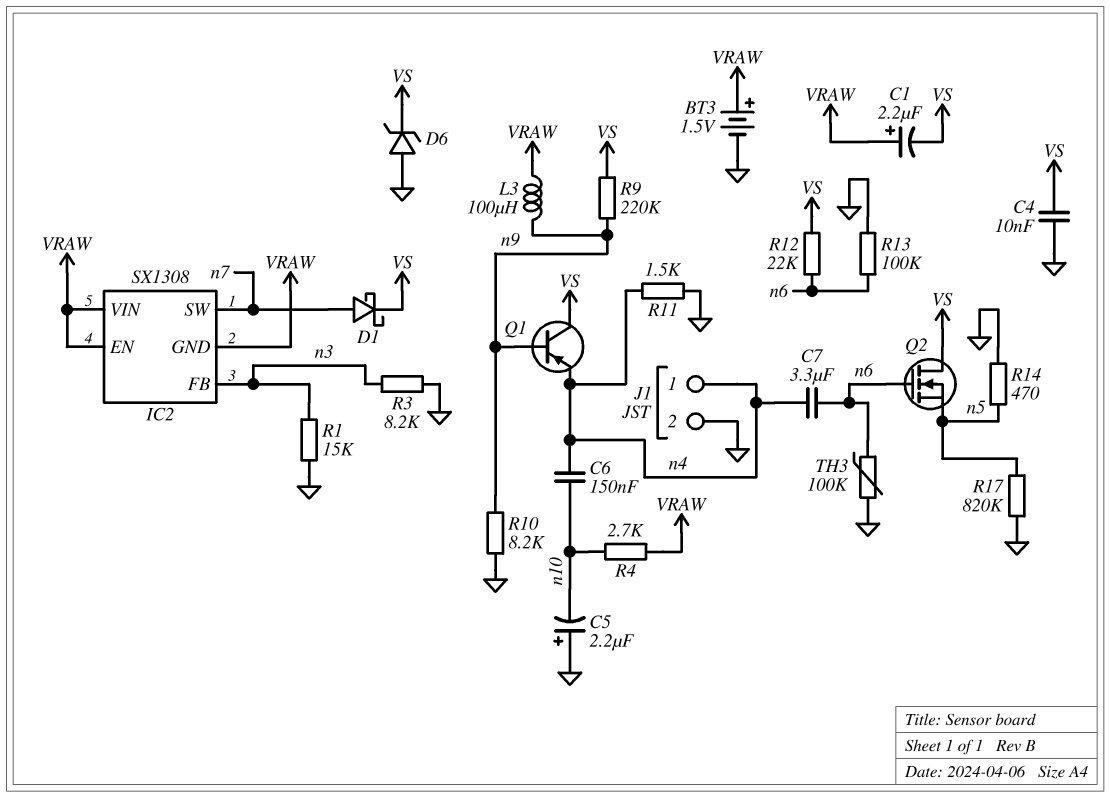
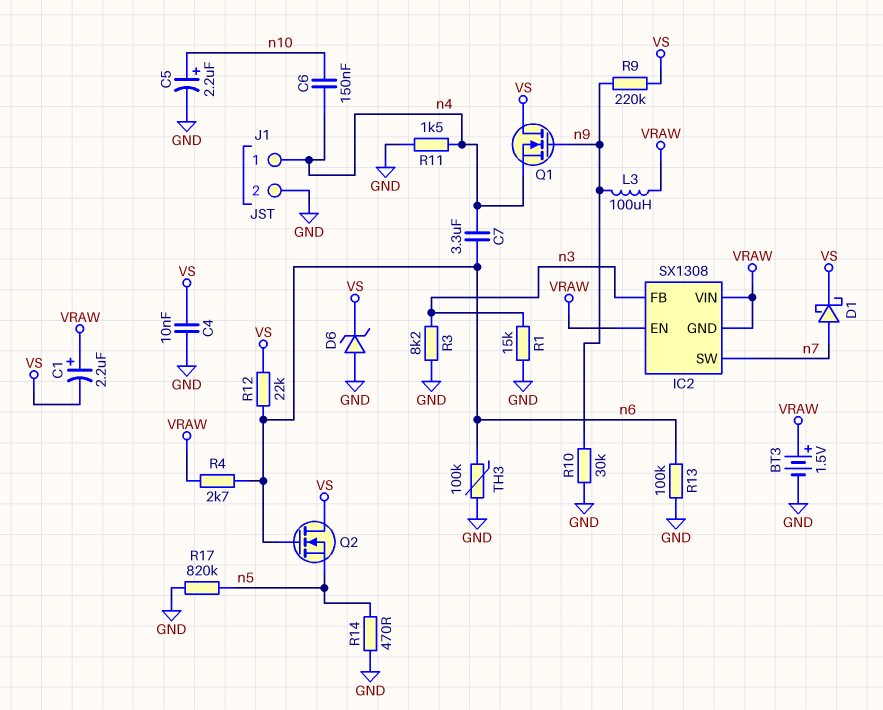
C5: 2.2uF (plus GND, minus n10) -> 2.2uF (plus n10, minus GND)
Q1: PNP (B n9, C VS, E n4) -> NMOS (G n9, D VS, S n4)
R4: 2.7k (VRAW, n10) -> 2.7k (VRAW, n6)
R10: 8.2k (GND, n9) -> 30k (GND, n9)

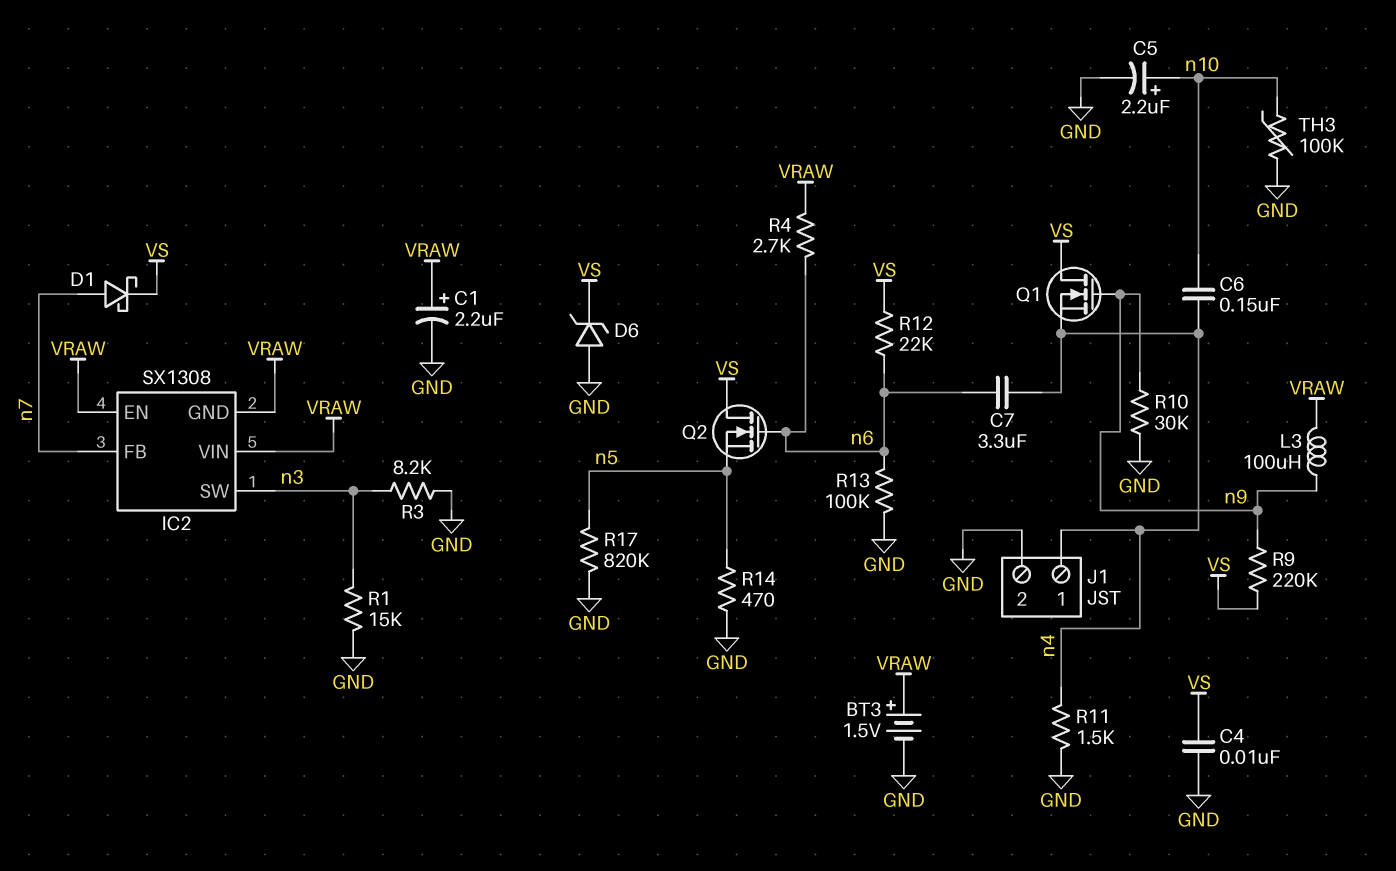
C1: 2.2uF (plus VRAW, minus VS) -> 2.2uF (plus VRAW, minus GND)
IC2 pin FB: n3 -> n7
IC2 pin SW: n7 -> n3
TH3: 100k (GND, n6) -> 100k (GND, n10)

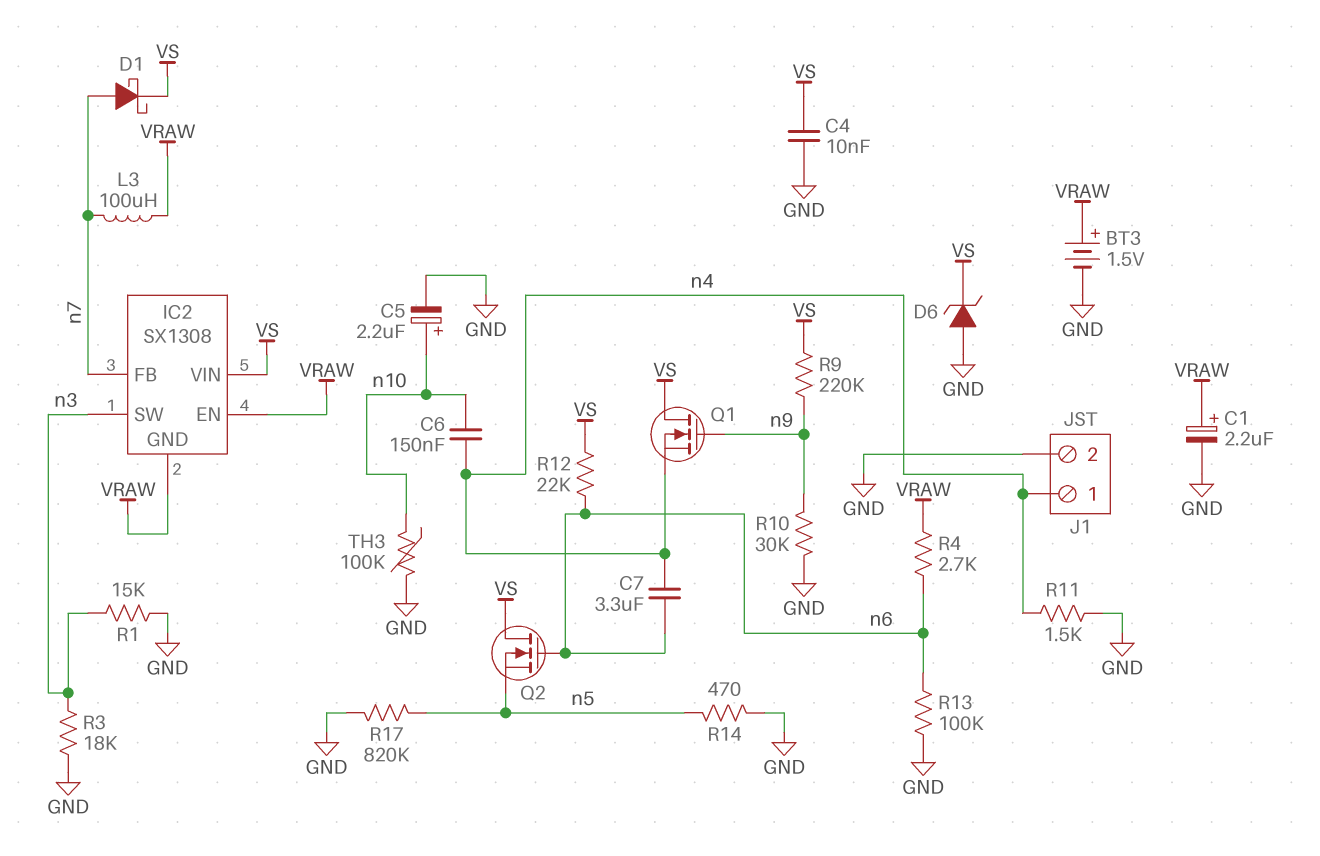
IC2 pin VIN: VRAW -> VS
L3: 100uH (VRAW, n9) -> 100uH (VRAW, n7)
R3: 8.2k (GND, n3) -> 18k (GND, n3)

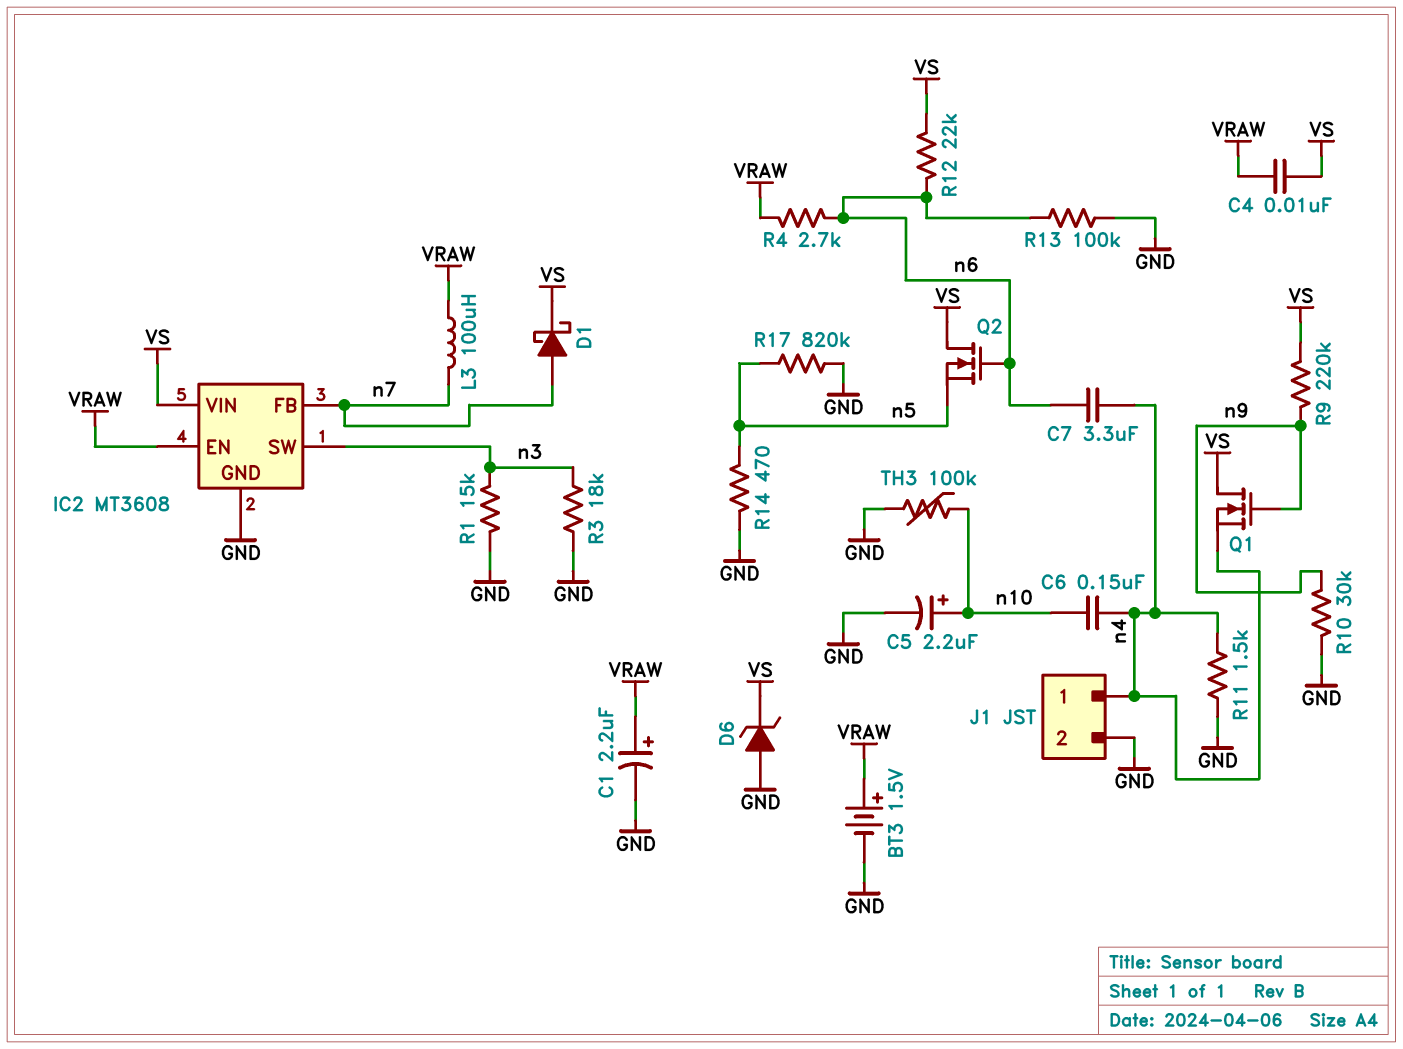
C4: 10nF (GND, VS) -> 10nF (VRAW, VS)
IC2: SX1308 -> MT3608
IC2 pin GND: VRAW -> GND

